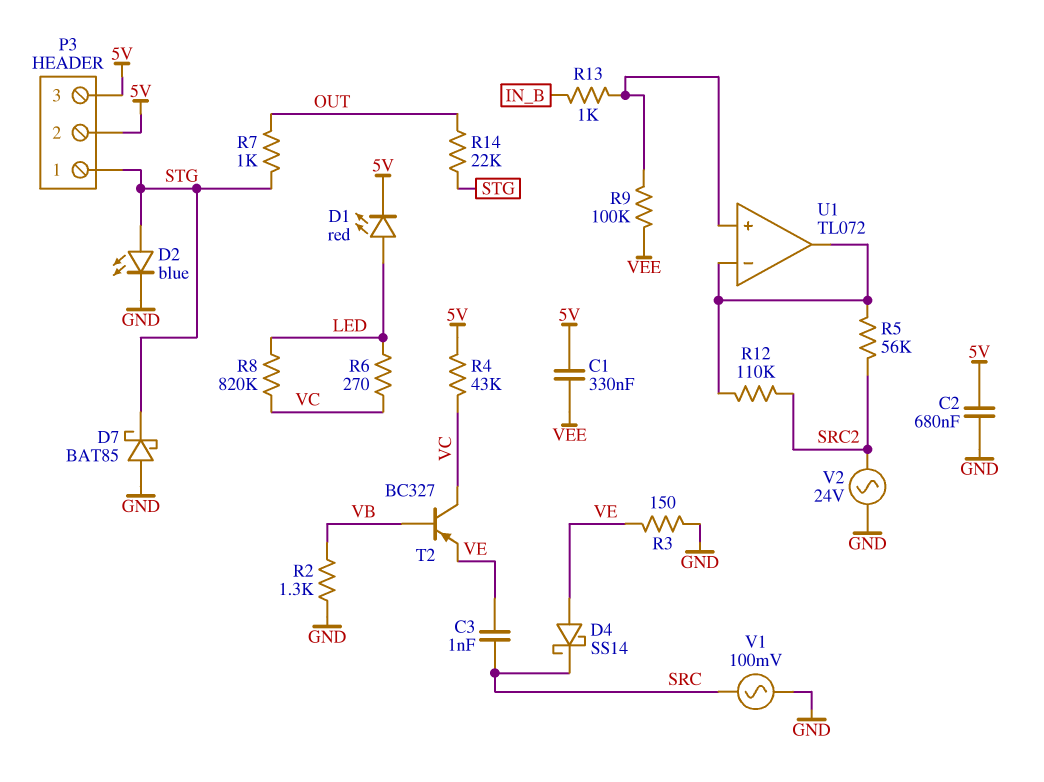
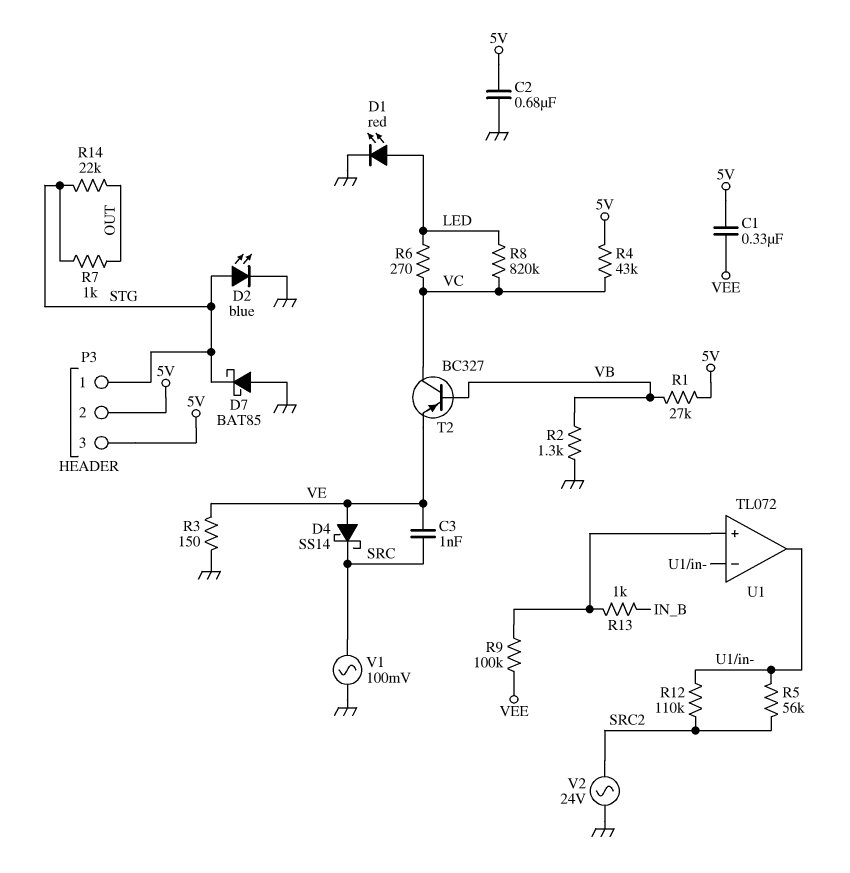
D1: LED red (A LED, K 5V) -> LED red (A LED, K GND)
R1: none -> 27k (5V, VB)

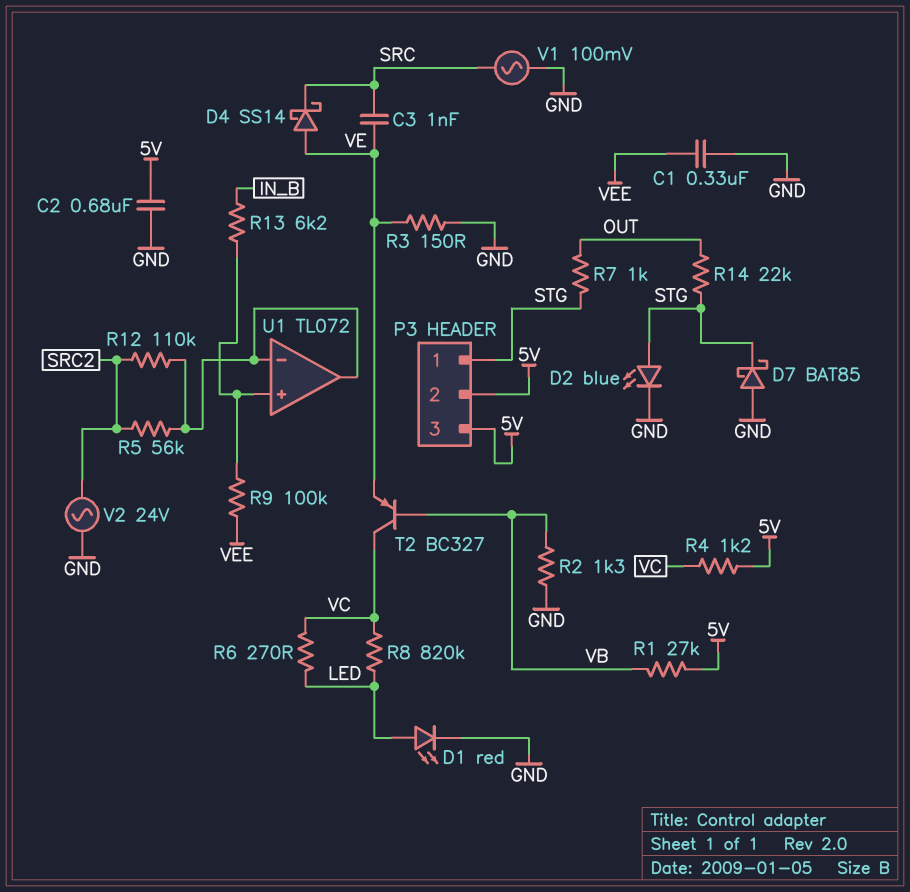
C1: 330nF (5V, VEE) -> 330nF (GND, VEE)
R4: 43k (5V, VC) -> 1.2k (5V, VC)
R13: 1k (IN_B, U1/in+) -> 6.2k (IN_B, U1/in+)

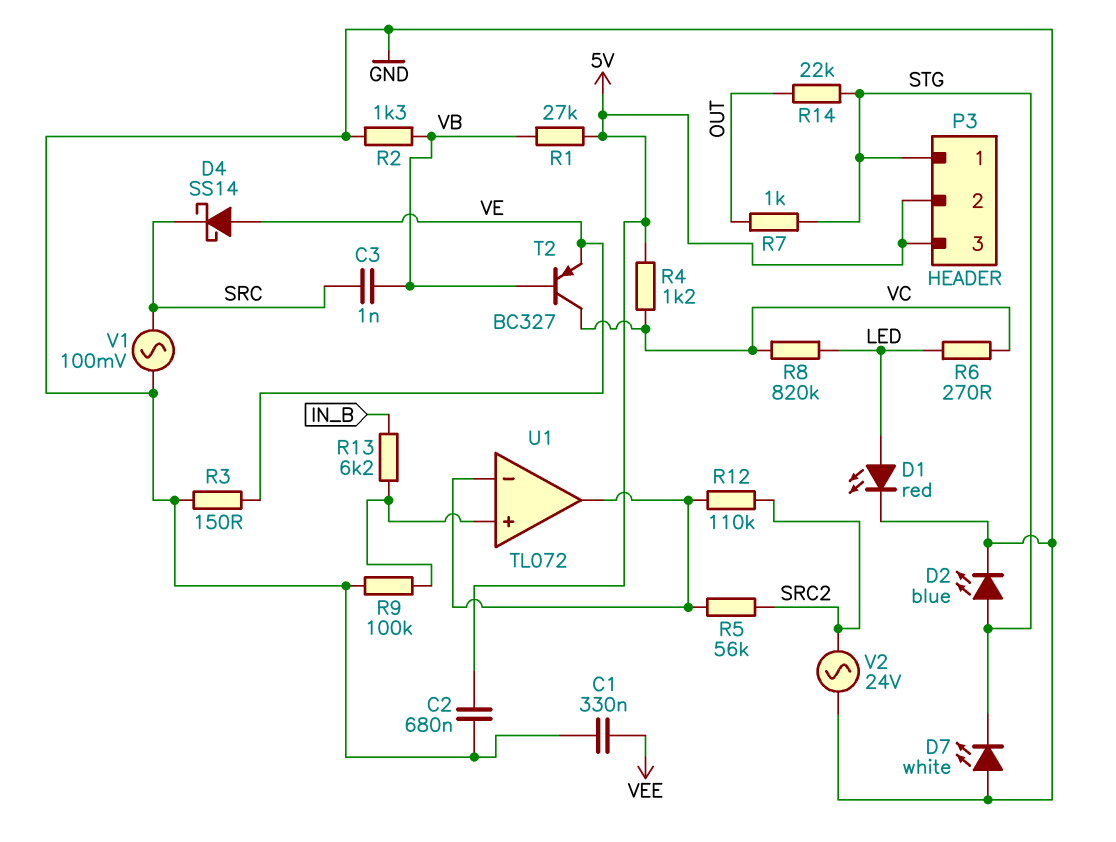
C3: 1nF (SRC, VE) -> 1nF (SRC, VB)
D7: schottky BAT85 (A GND, K STG) -> LED white (A GND, K STG)
R9: 100k (U1/in+, VEE) -> 100k (GND, U1/in+)

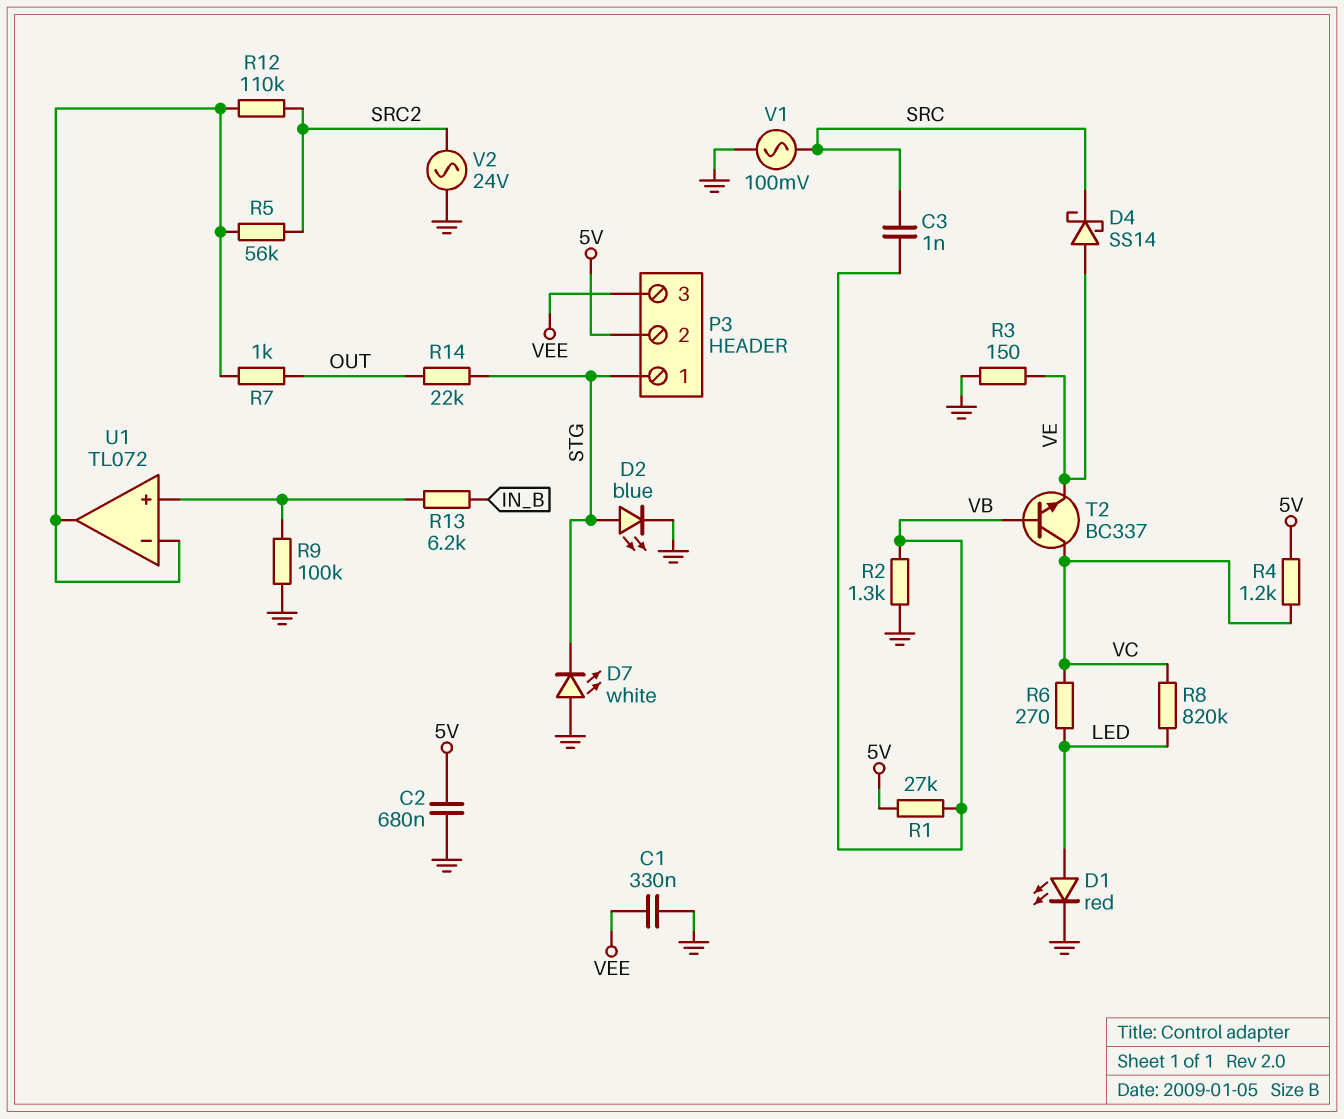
P3 pin 3: 5V -> VEE
R7: 1k (OUT, STG) -> 1k (OUT, U1/in-)
T2: PNP BC327 (B VB, C VC, E VE) -> NPN BC337 (B VB, C VC, E VE)

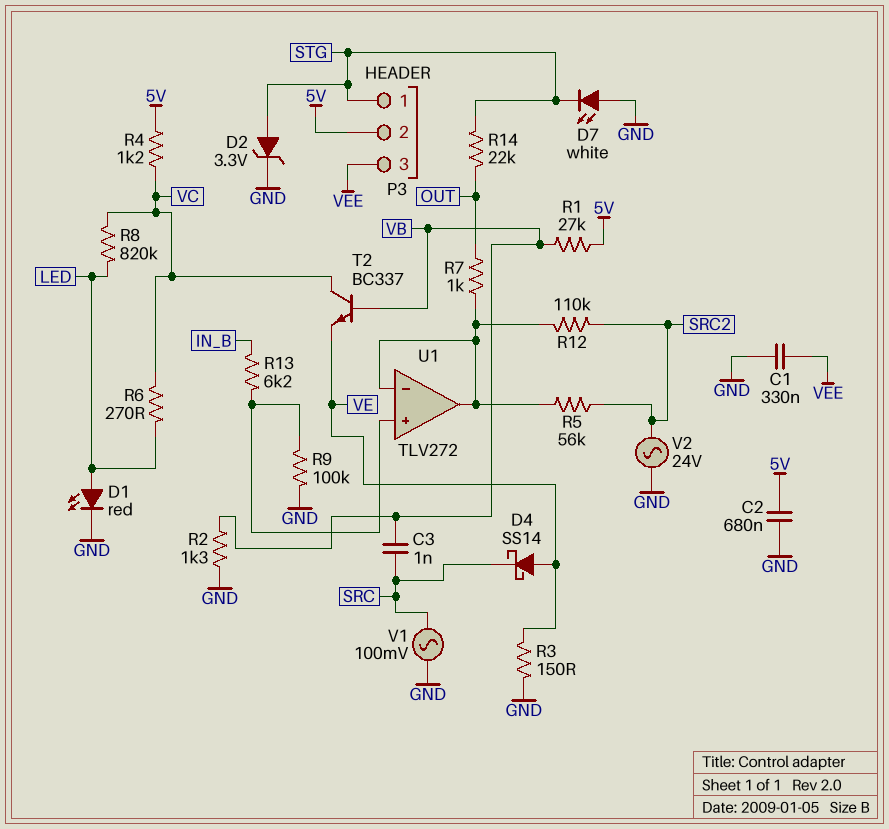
D2: LED blue (A STG, K GND) -> zener 3.3V (A STG, K GND)
U1: TL072 -> TLV272

